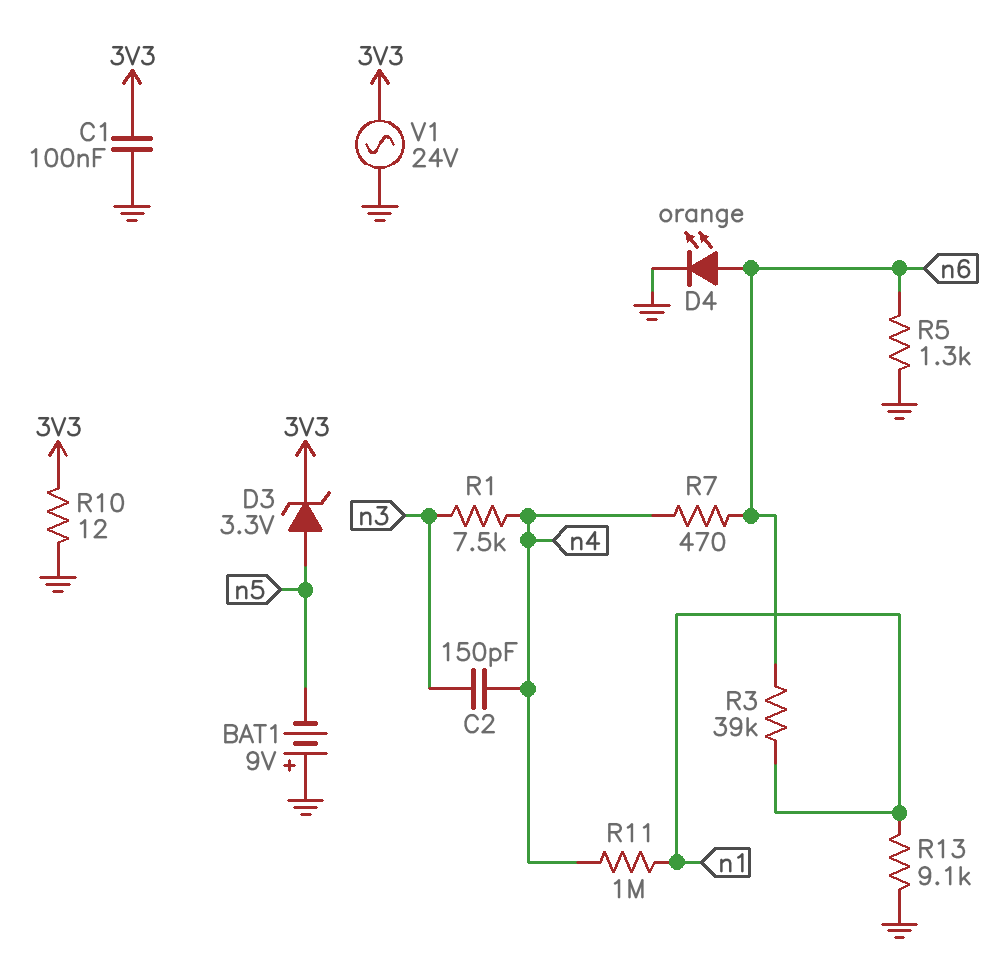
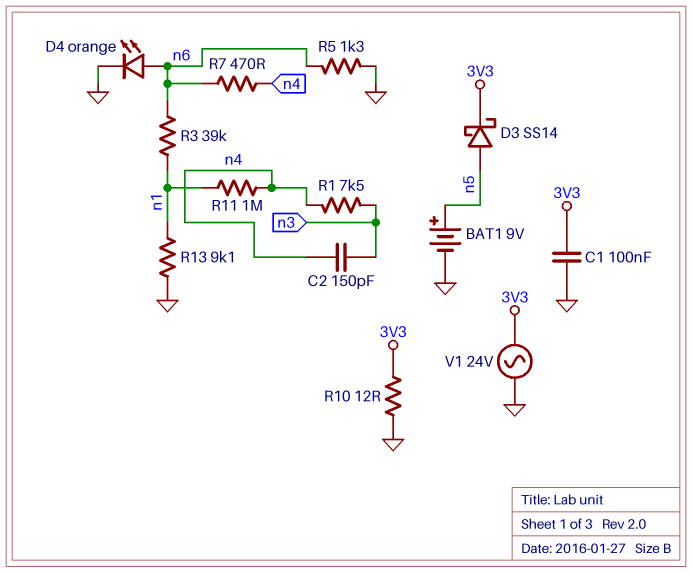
BAT1: 9V (plus GND, minus n5) -> 9V (plus n5, minus GND)
D3: zener 3.3V (A n5, K 3V3) -> schottky SS14 (A n5, K 3V3)

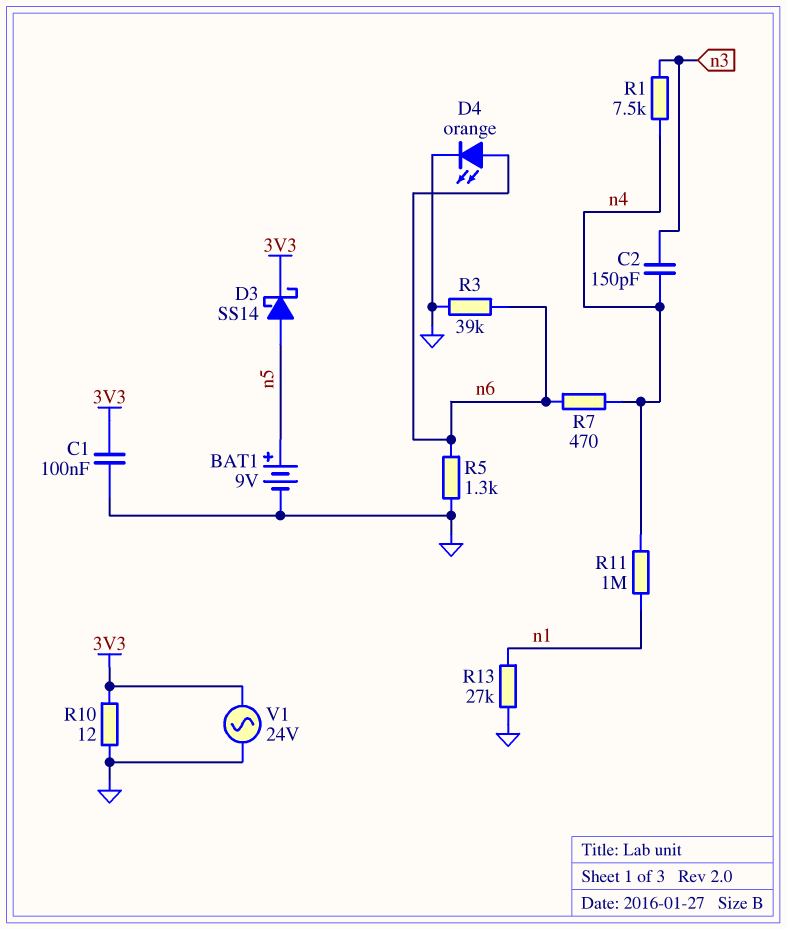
R3: 39k (n1, n6) -> 39k (GND, n6)
R13: 9.1k (GND, n1) -> 27k (GND, n1)

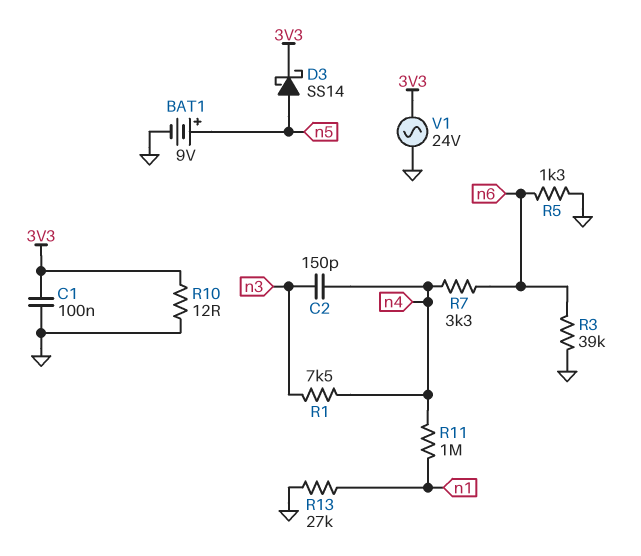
D4: LED orange (A n6, K GND) -> none
R7: 470 (n4, n6) -> 3.3k (n4, n6)

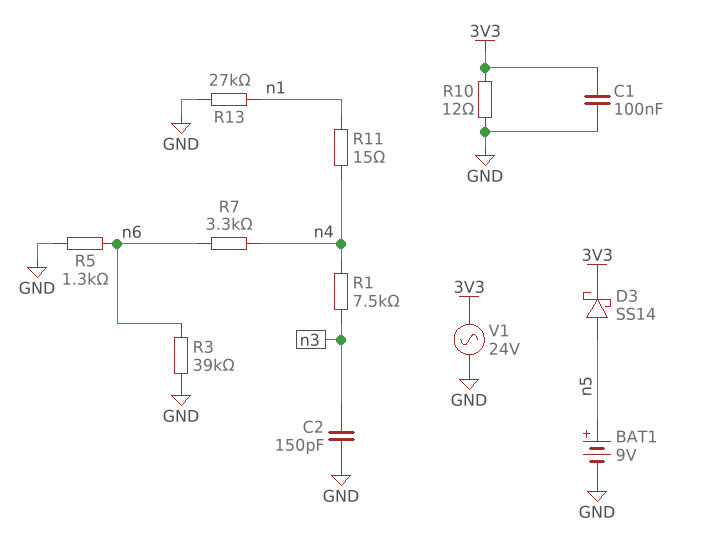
C2: 150pF (n3, n4) -> 150pF (GND, n3)
R11: 1M (n1, n4) -> 15 (n1, n4)

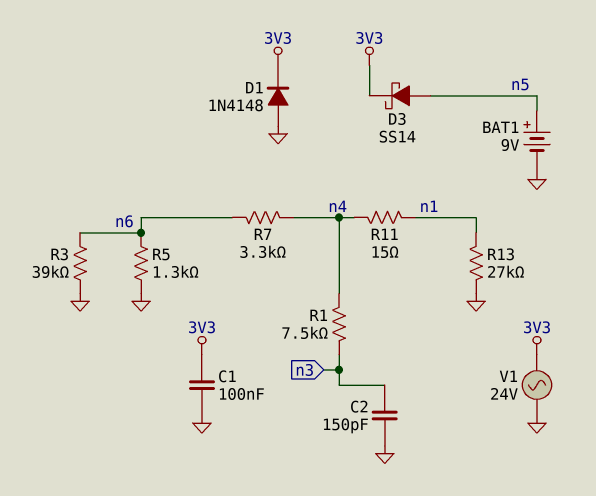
D1: none -> diode 1N4148 (A GND, K 3V3)
R10: 12 (3V3, GND) -> none

